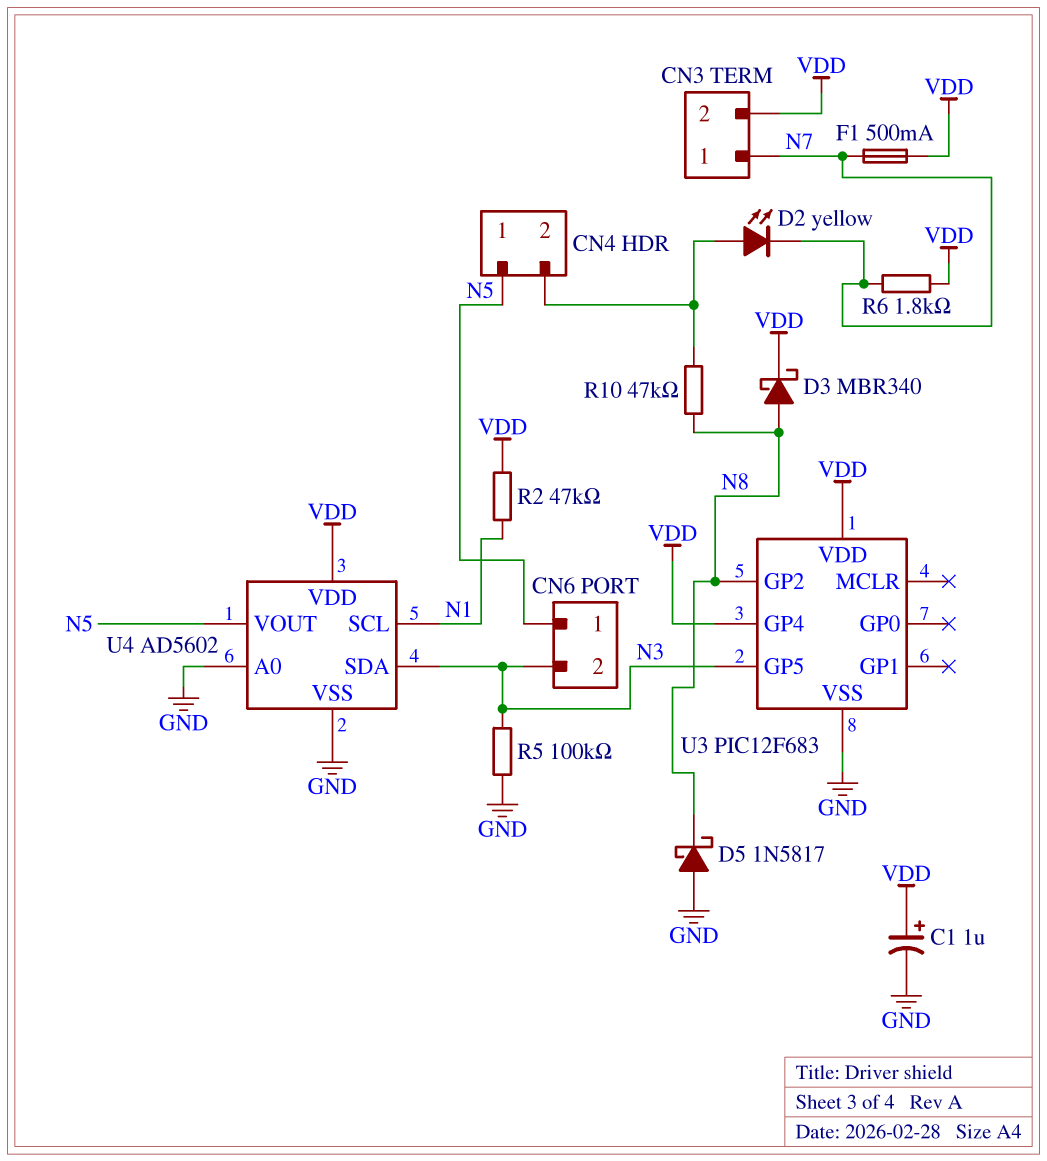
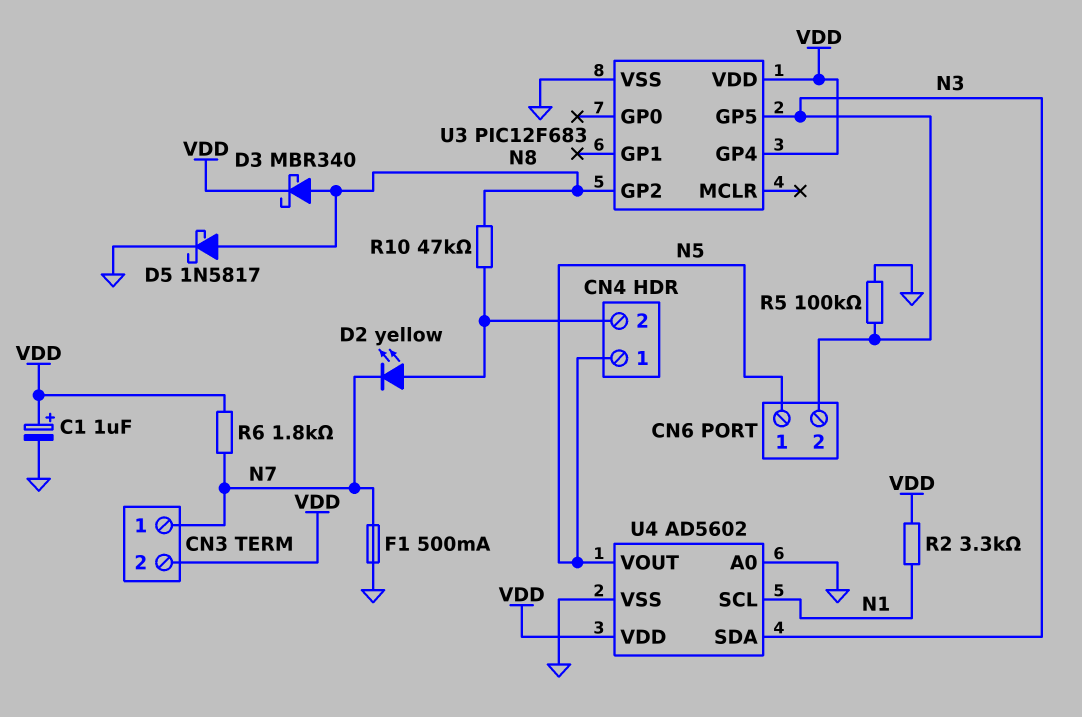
D5: schottky 1N5817 (A GND, K N8) -> schottky 1N5817 (A N8, K GND)
F1: 500mA (N7, VDD) -> 500mA (GND, N7)
R2: 47k (N1, VDD) -> 3.3k (N1, VDD)

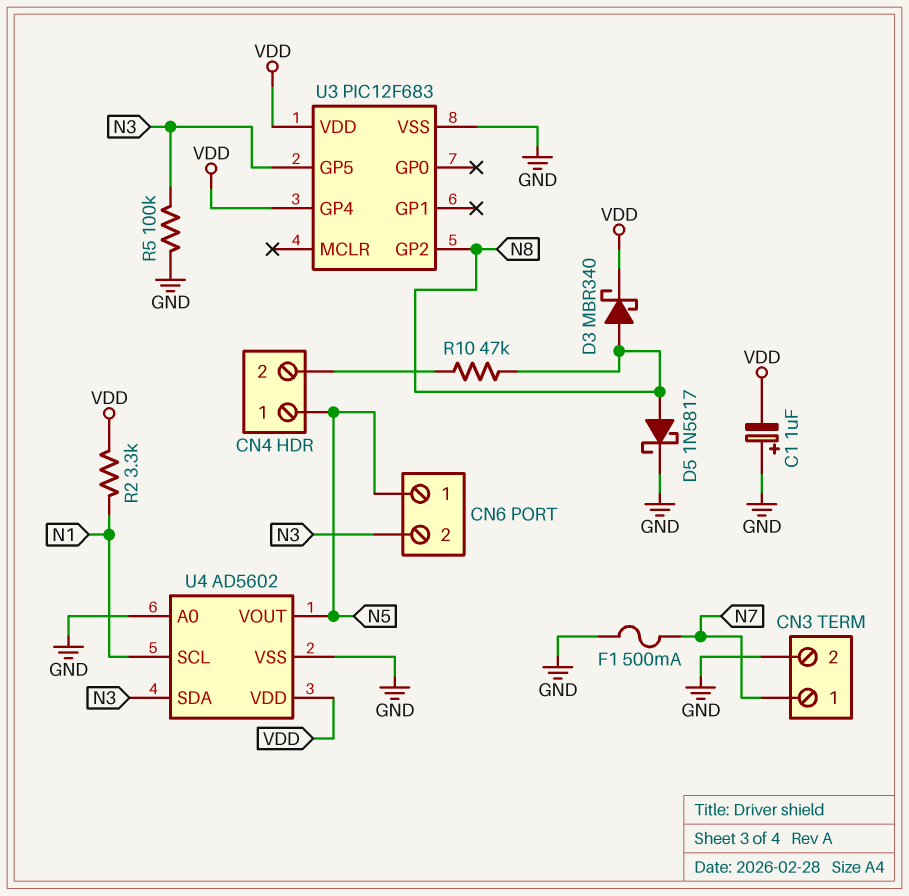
C1: 1uF (plus VDD, minus GND) -> 1uF (plus GND, minus VDD)
CN3 pin 2: VDD -> GND
D2: LED yellow (A CN4/2, K N7) -> none
R6: 1.8k (N7, VDD) -> none

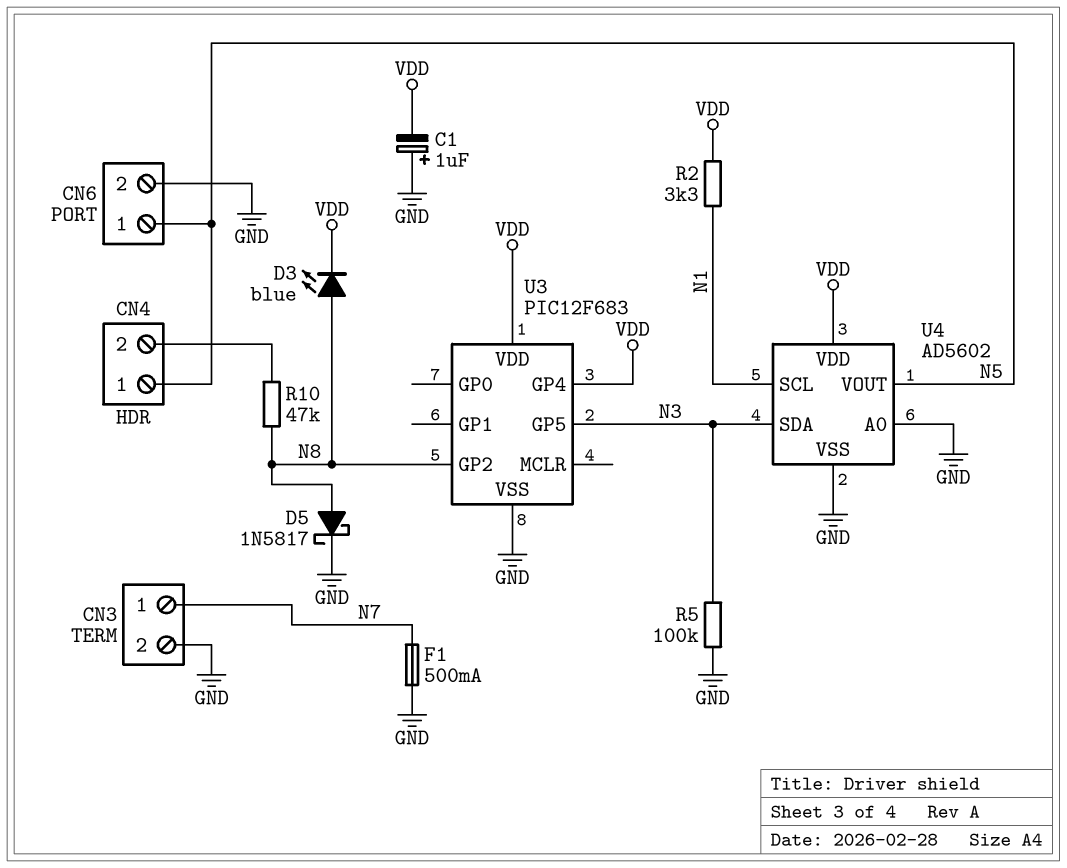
CN6 pin 2: N3 -> GND
D3: schottky MBR340 (A N8, K VDD) -> LED blue (A N8, K VDD)

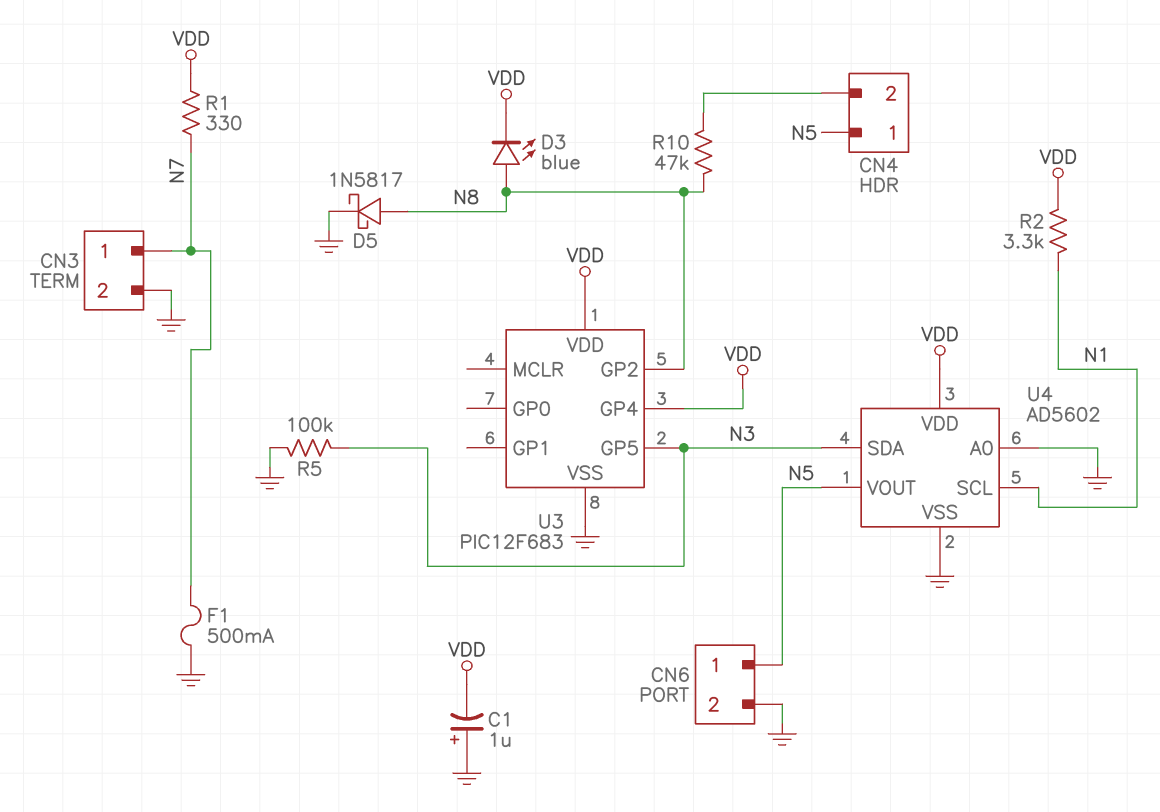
R1: none -> 330 (N7, VDD)

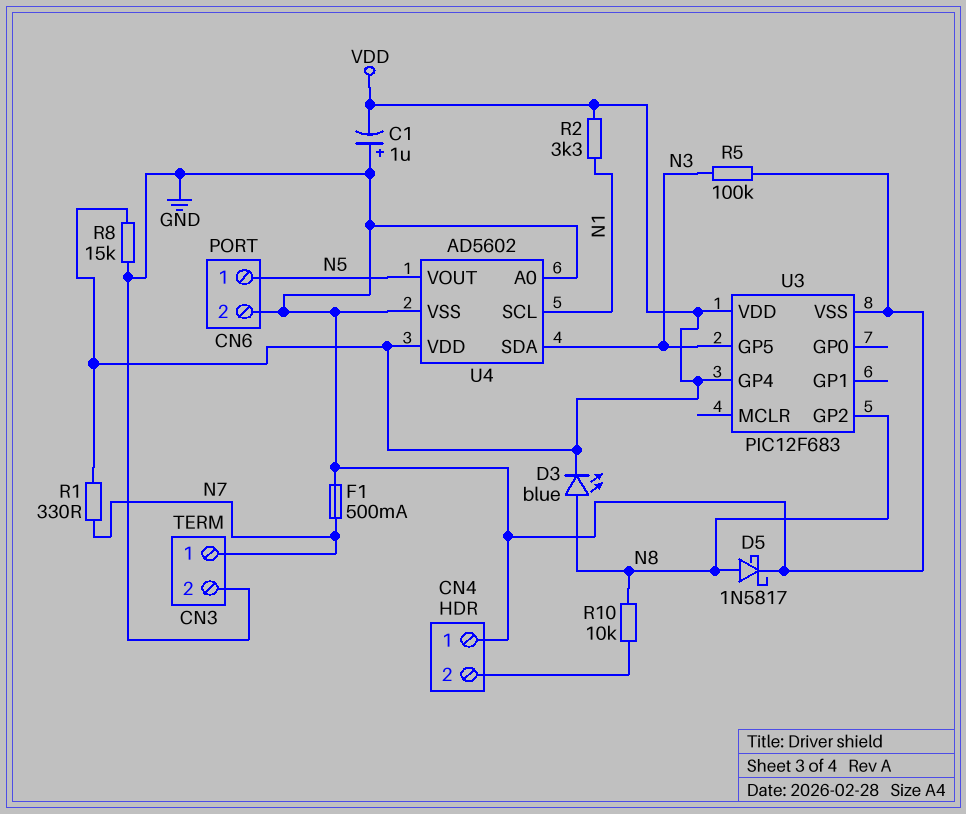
CN4 pin 1: N5 -> GND
R8: none -> 15k (GND, VDD)
R10: 47k (CN4/2, N8) -> 10k (CN4/2, N8)

